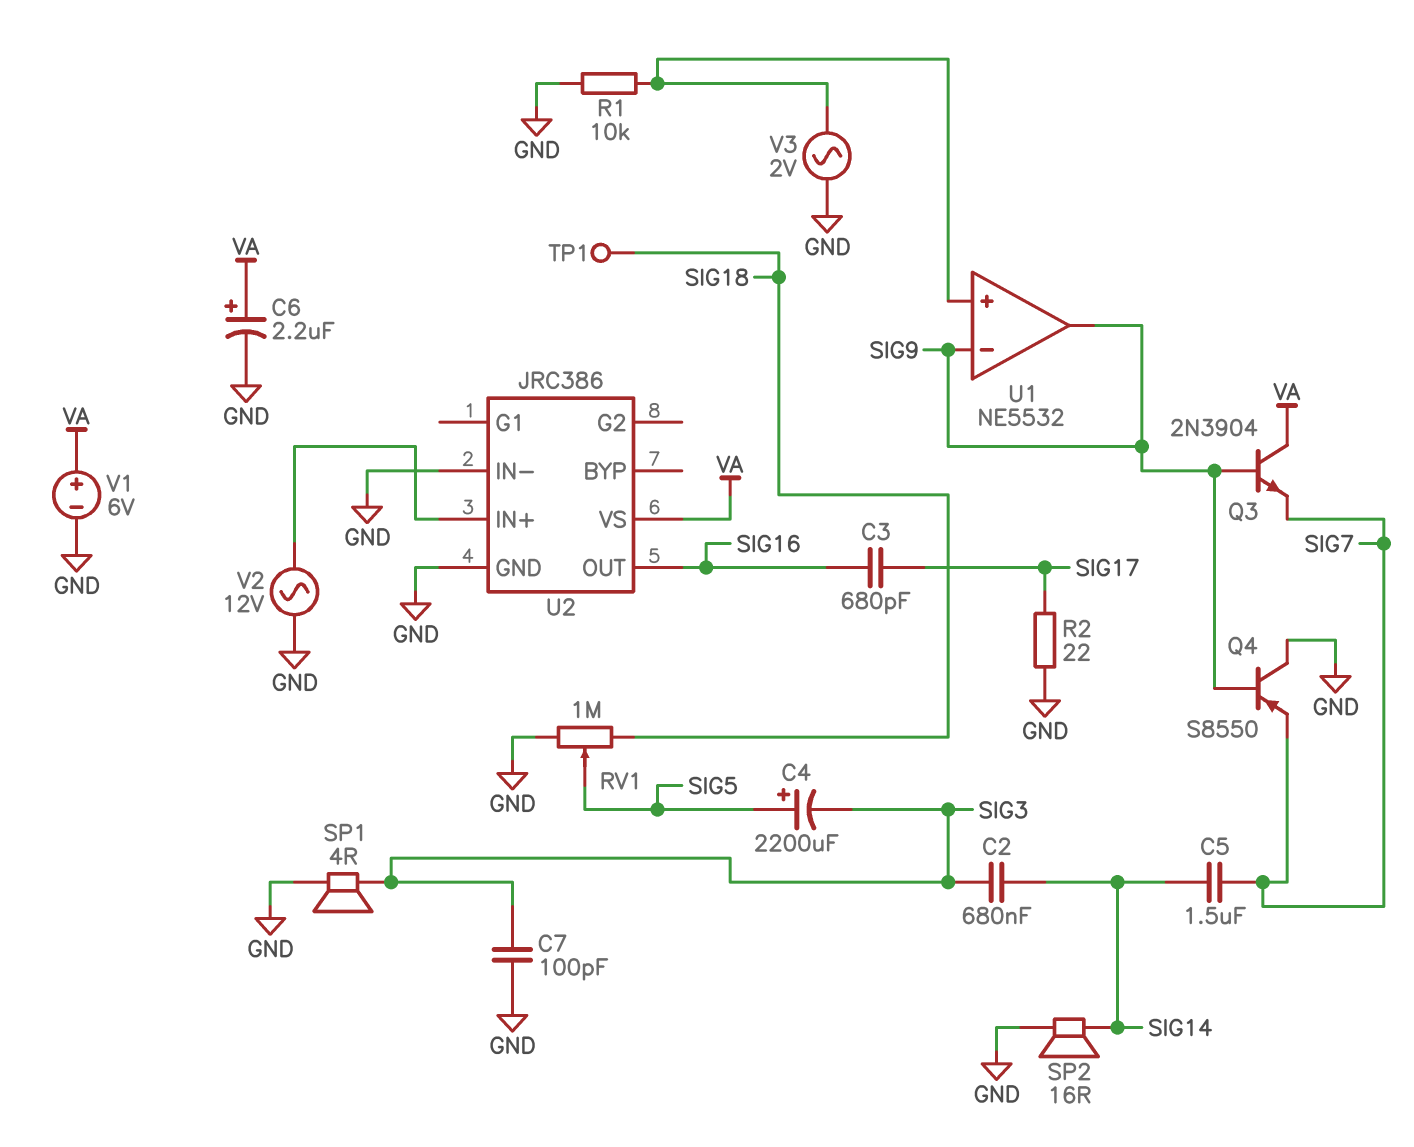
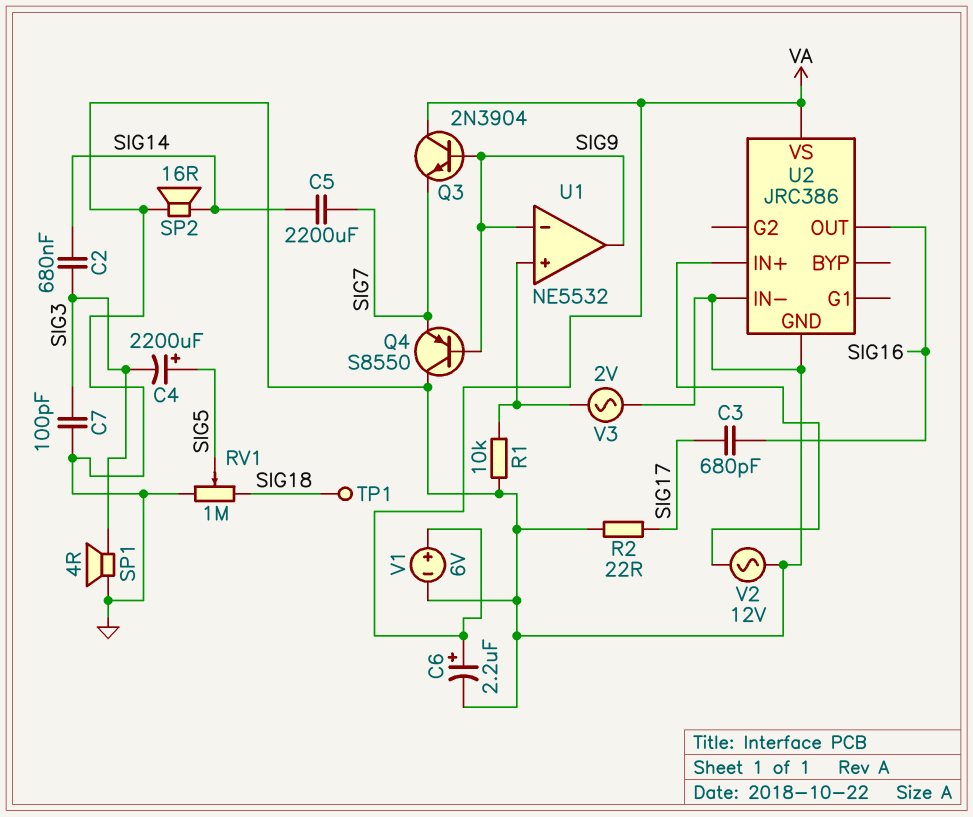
C5: 1.5uF (SIG7, SIG14) -> 2200uF (SIG7, SIG14)

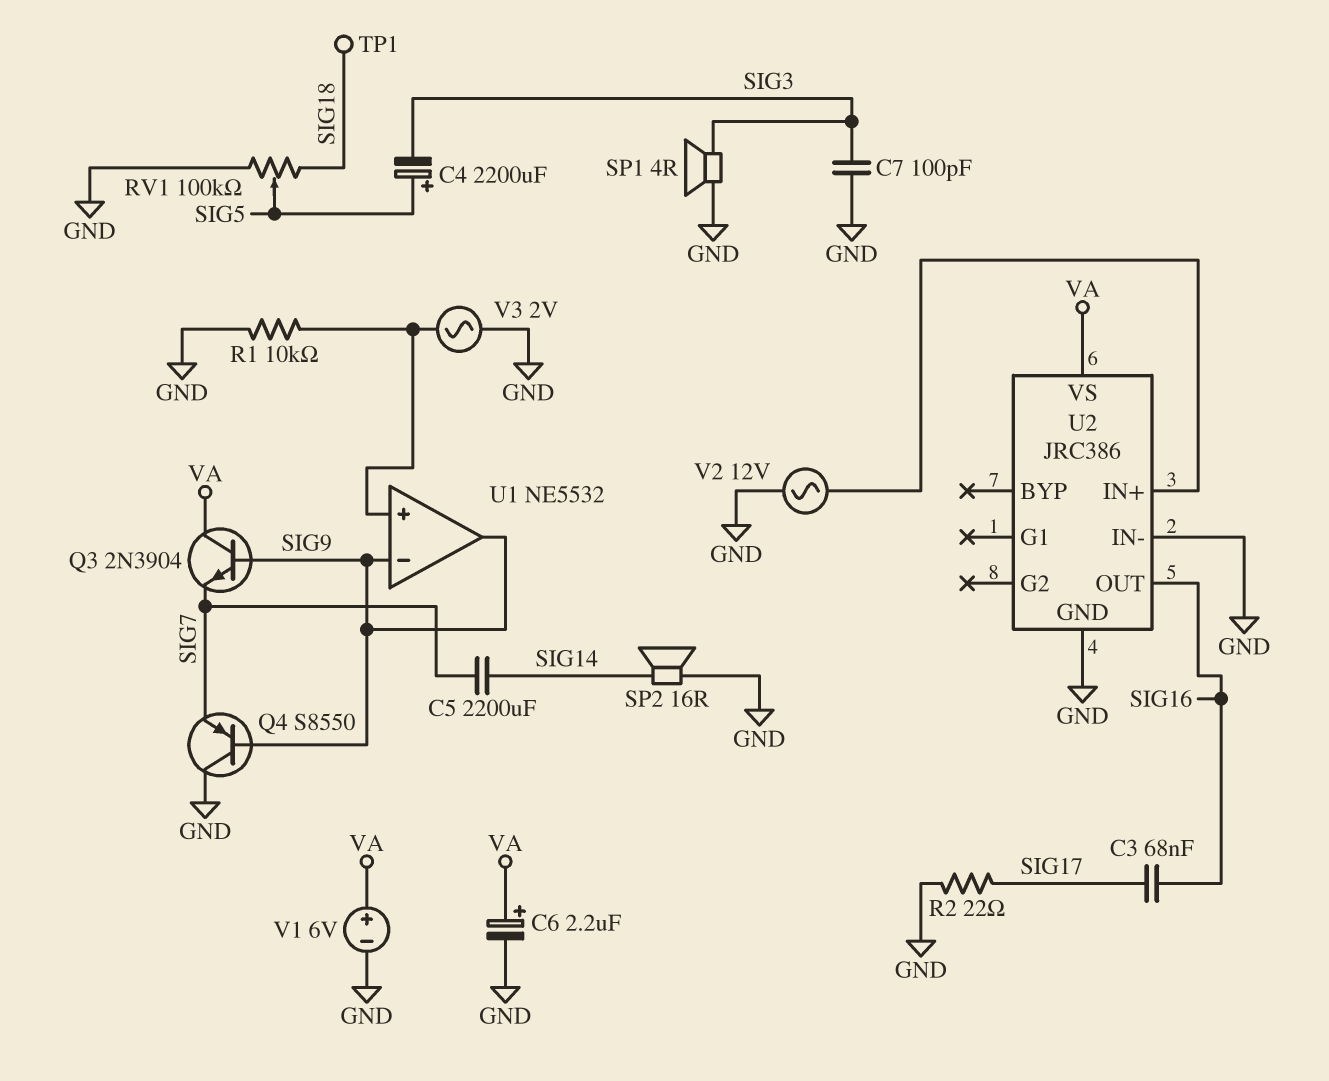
C2: 680nF (SIG3, SIG14) -> none
C3: 680pF (SIG16, SIG17) -> 68nF (SIG16, SIG17)
RV1: 1M (GND, SIG18, wiper SIG5) -> 100k (GND, SIG18, wiper SIG5)

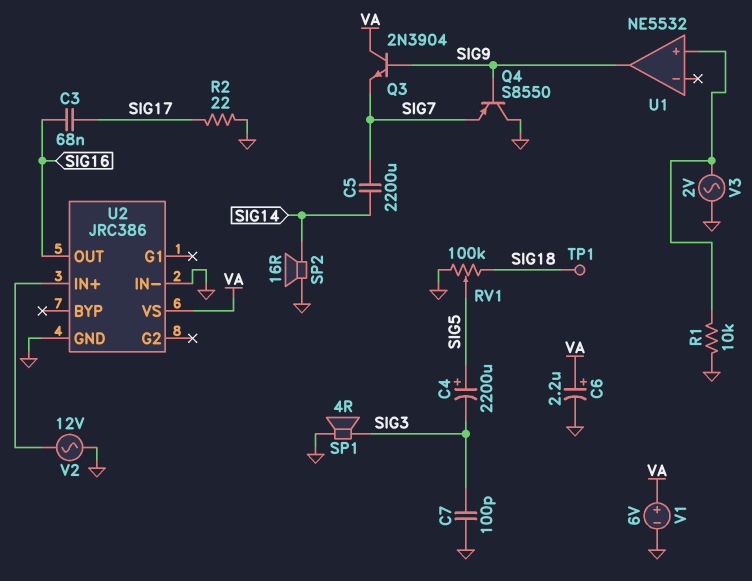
U1 pin in-: SIG9 -> none

